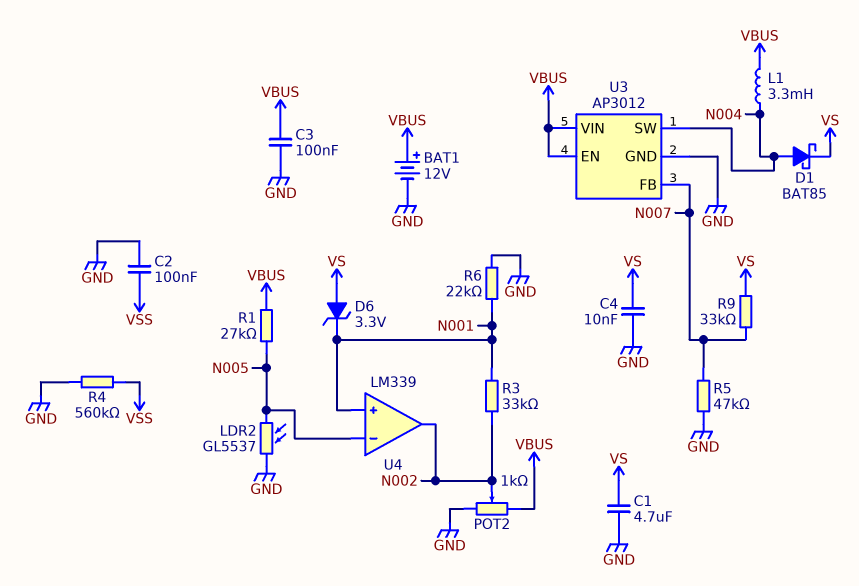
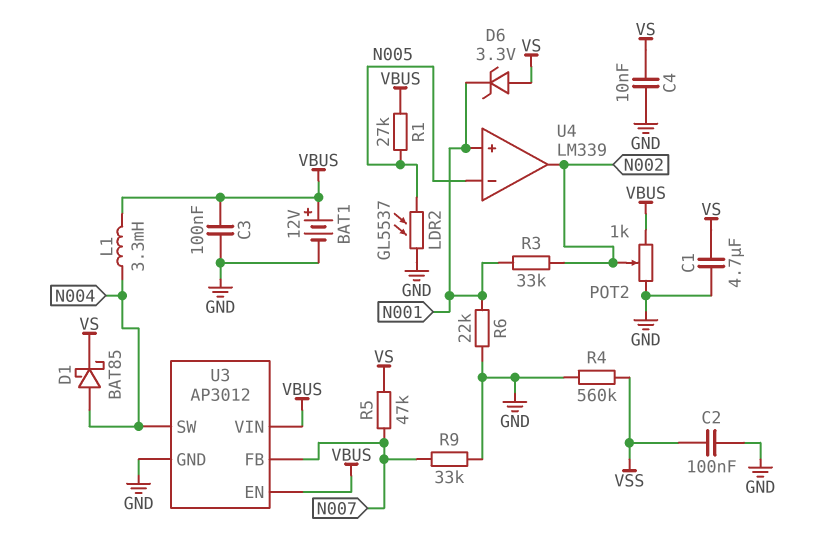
R5: 47k (GND, N007) -> 47k (N007, VS)
R9: 33k (N007, VS) -> 33k (GND, N007)

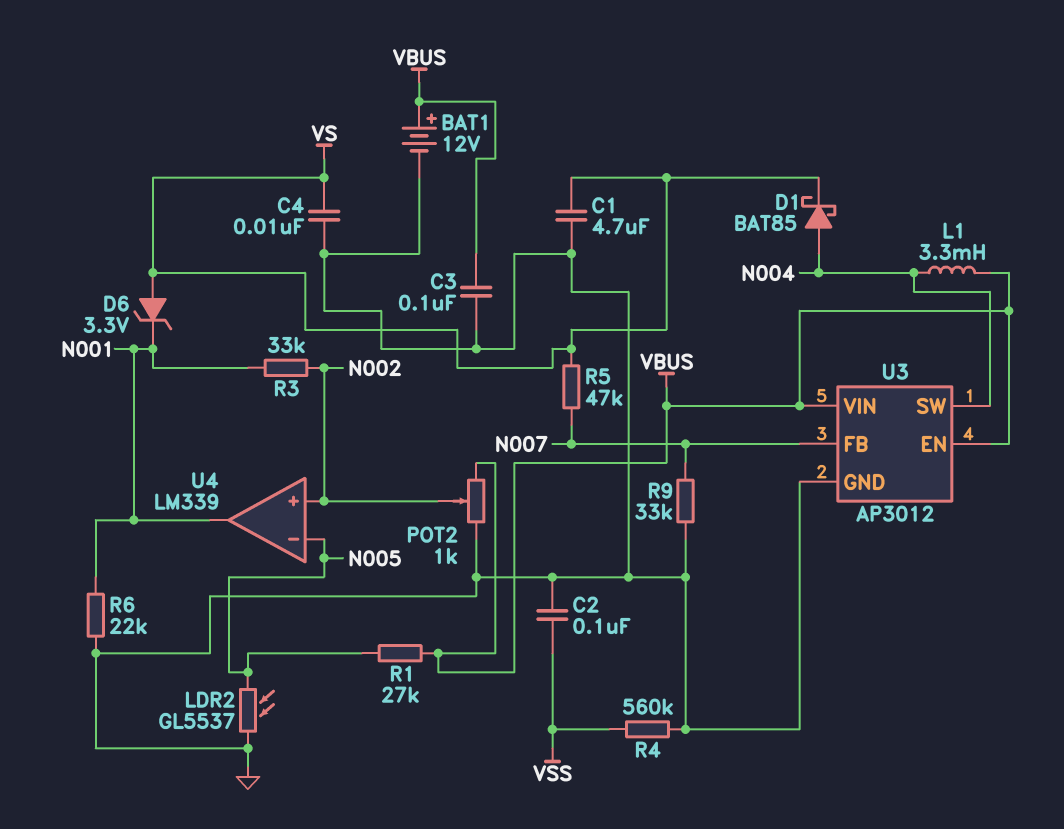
U4 pin in+: N001 -> N002
U4 pin out: N002 -> N001

